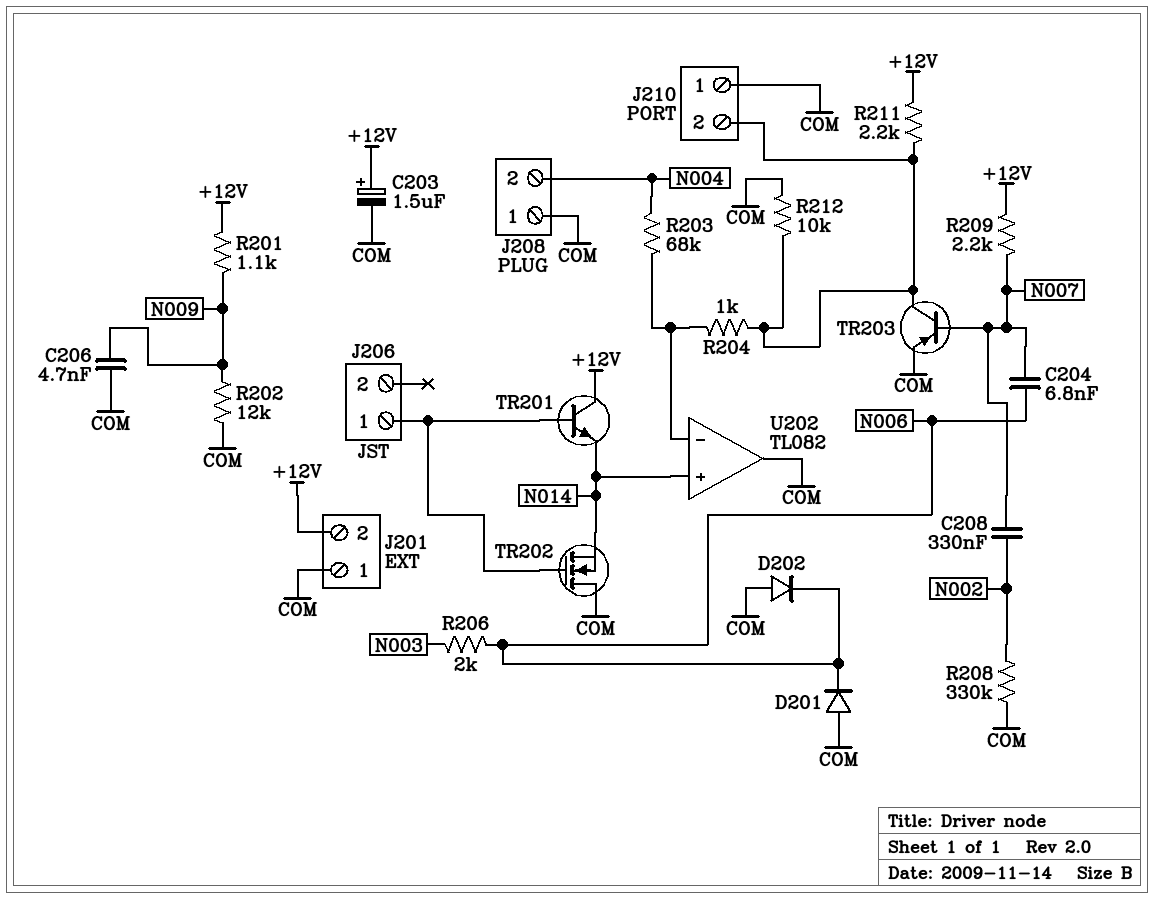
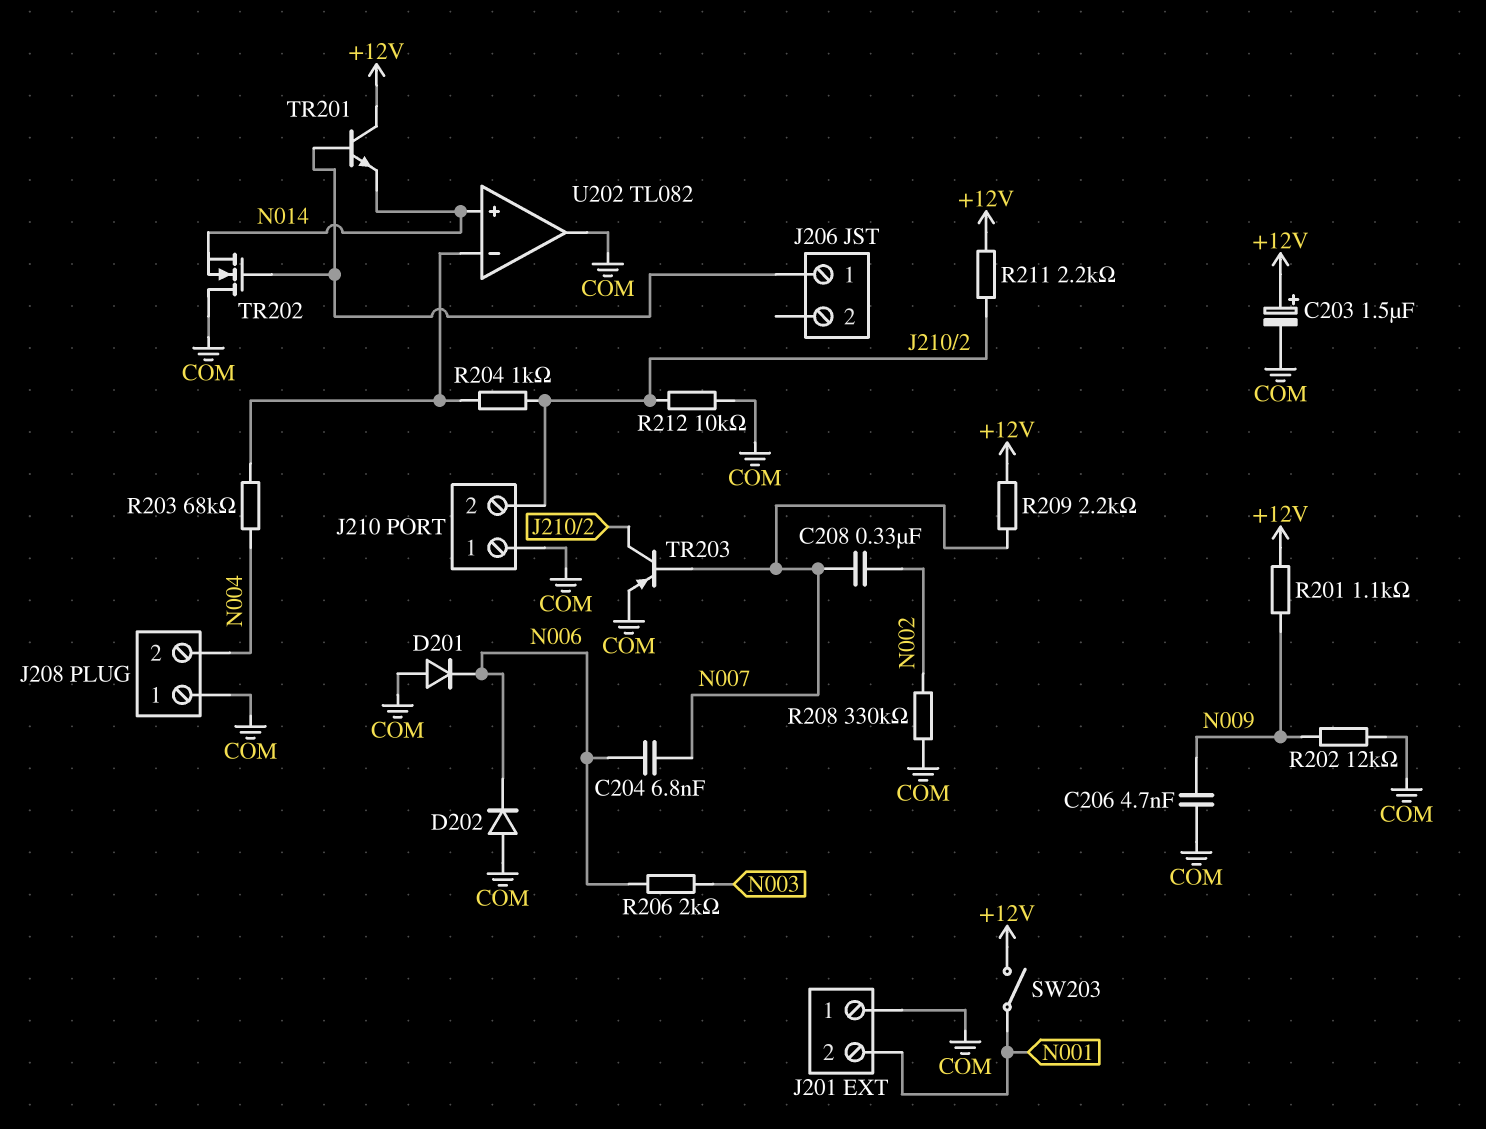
J201 pin 2: +12V -> N001
SW203: none -> switch (+12V, N001)

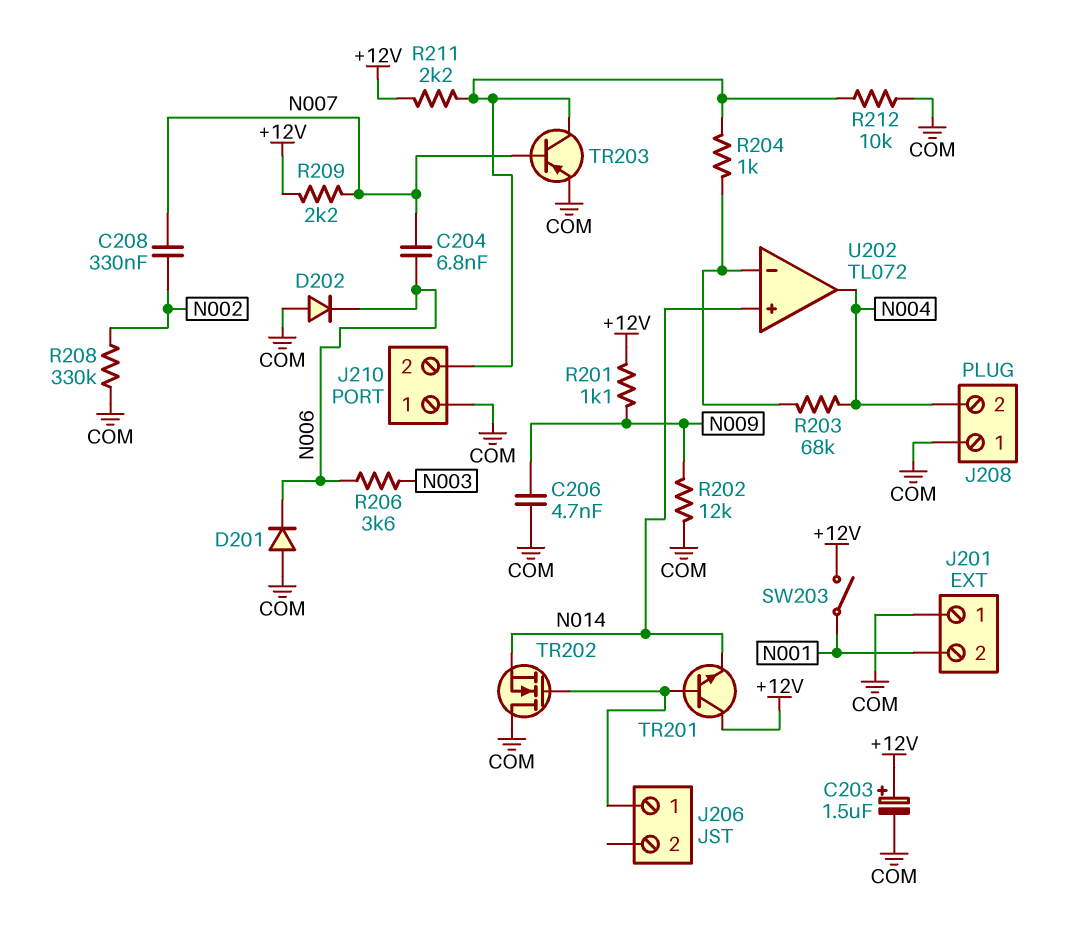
R206: 2k (N003, N006) -> 3.6k (N003, N006)
U202: TL082 -> TL072
U202 pin out: COM -> N004

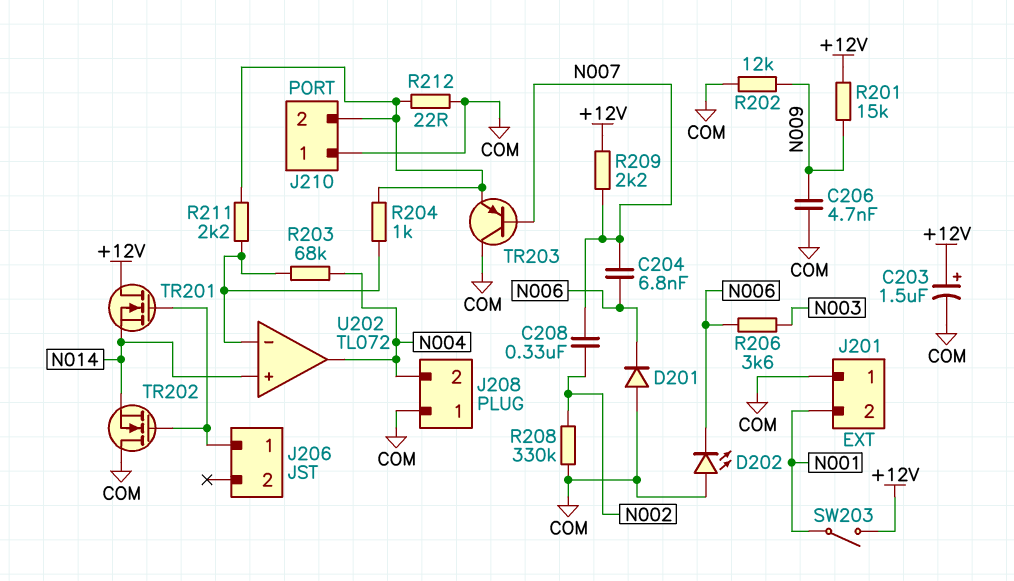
D202: diode (A COM, K N006) -> LED (A COM, K N006)
R201: 1.1k (+12V, N009) -> 15k (+12V, N009)
R211: 2.2k (+12V, J210/2) -> 2.2k (J210/2, U202/in-)
R212: 10k (COM, J210/2) -> 22 (COM, J210/2)
TR201: NPN (B J206/1, C +12V, E N014) -> NMOS (G J206/1, D +12V, S N014)
TR203: PNP (B N007, C J210/2, E COM) -> PNP (B N007, C COM, E J210/2)

